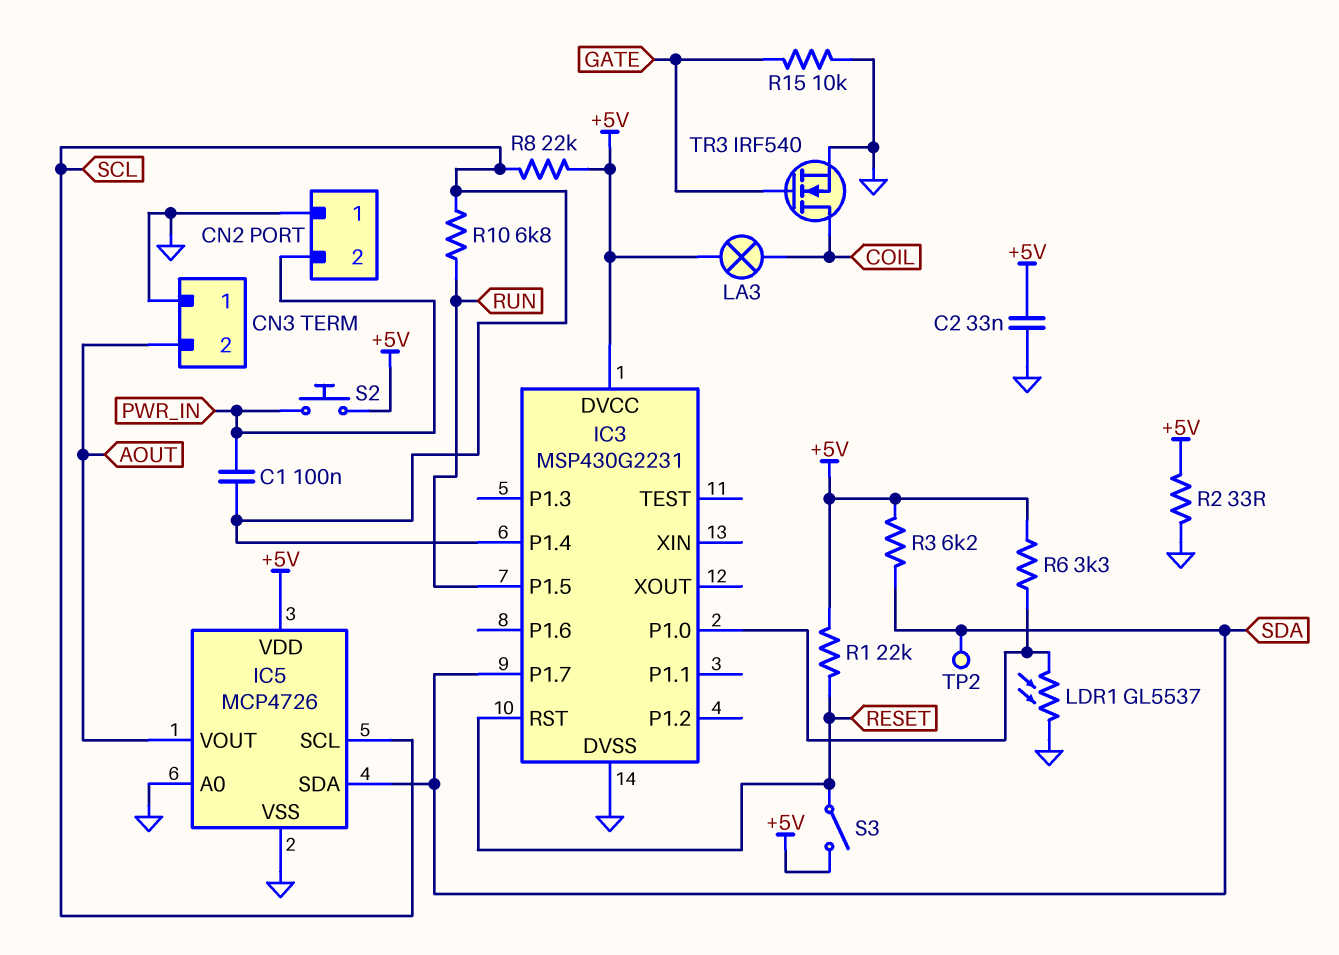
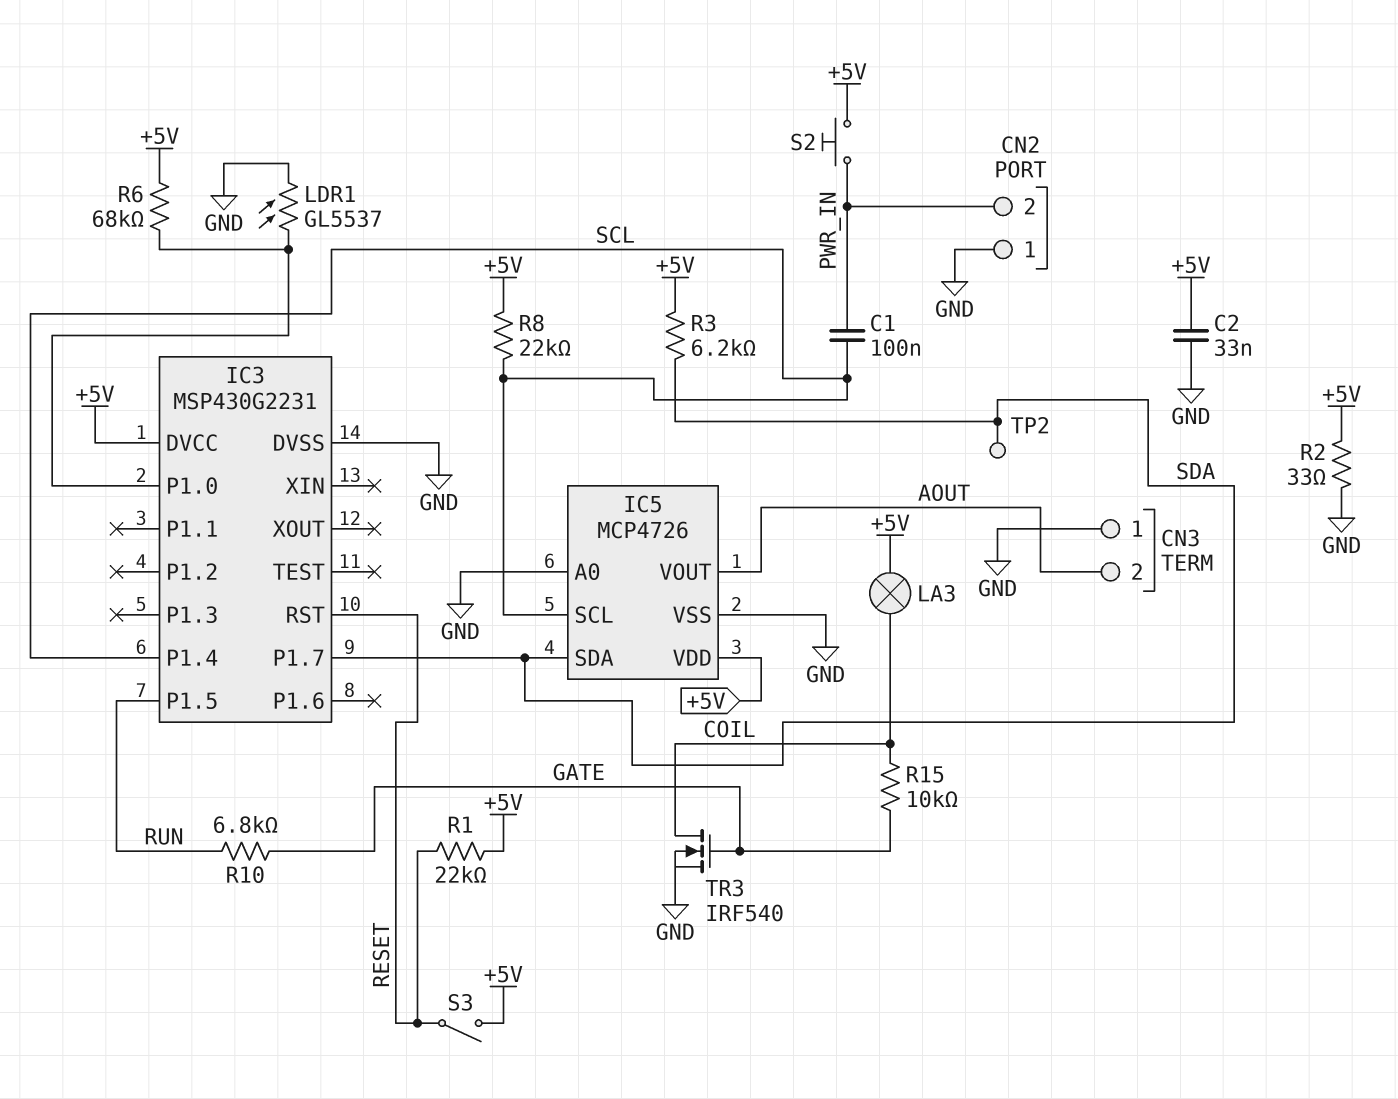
R6: 3.3k (+5V, IC3/P1.0) -> 68k (+5V, IC3/P1.0)
R10: 6.8k (RUN, SCL) -> 6.8k (GATE, RUN)
R15: 10k (GATE, GND) -> 10k (COIL, GATE)

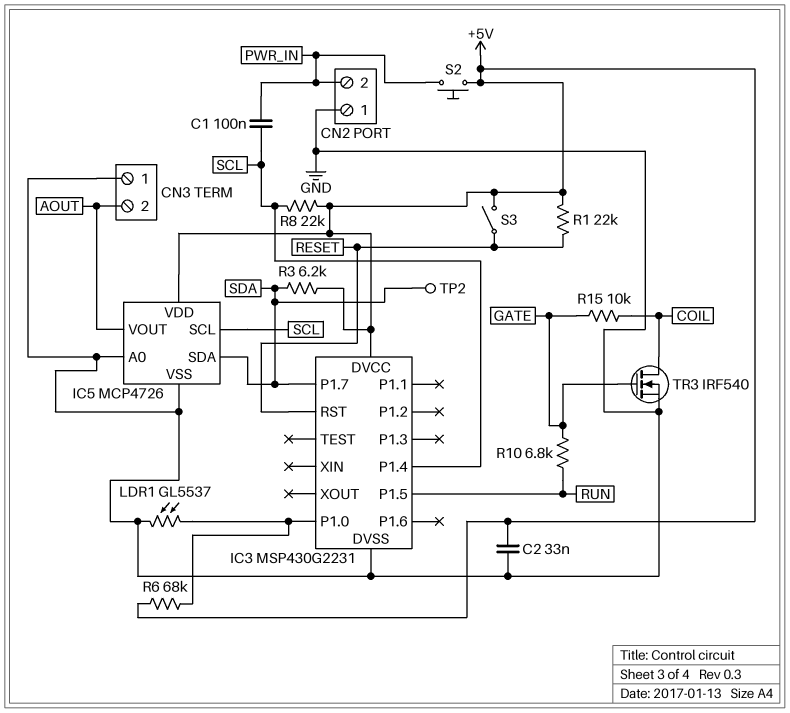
LA3: lamp (+5V, COIL) -> none
R2: 33 (+5V, GND) -> none

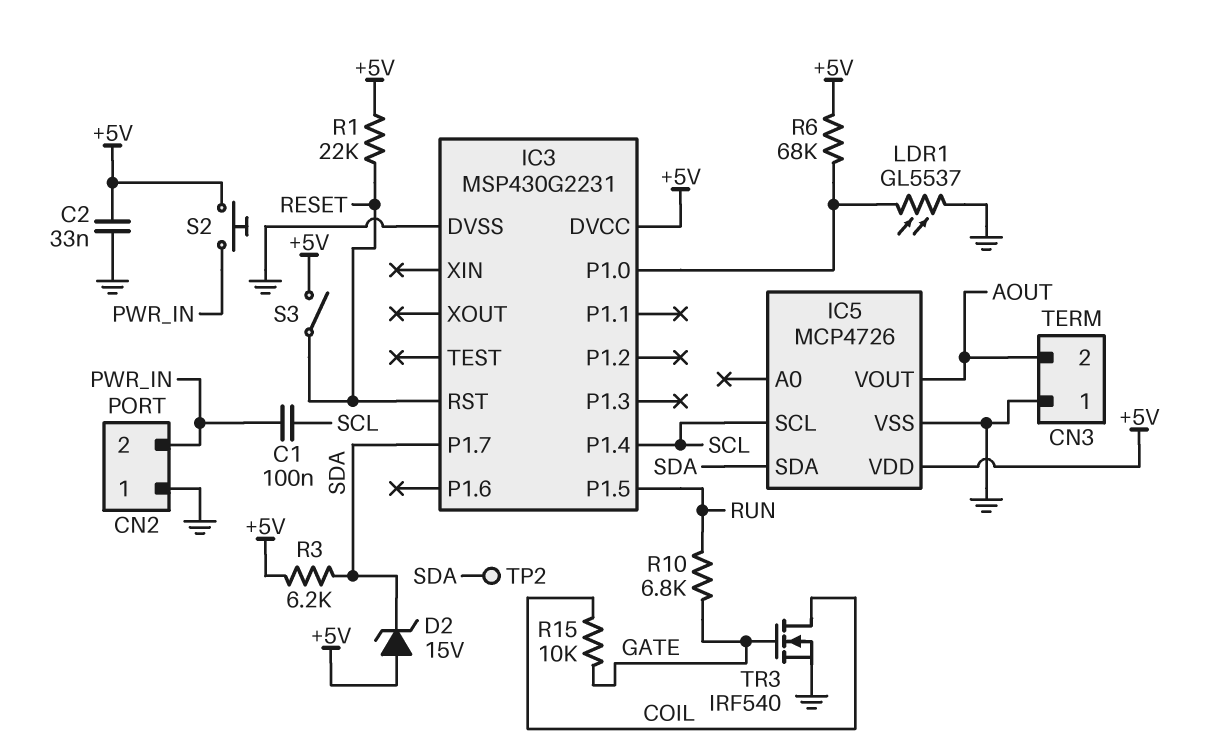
D2: none -> zener 15V (A +5V, K SDA)
IC5 pin A0: GND -> none
R8: 22k (+5V, SCL) -> none

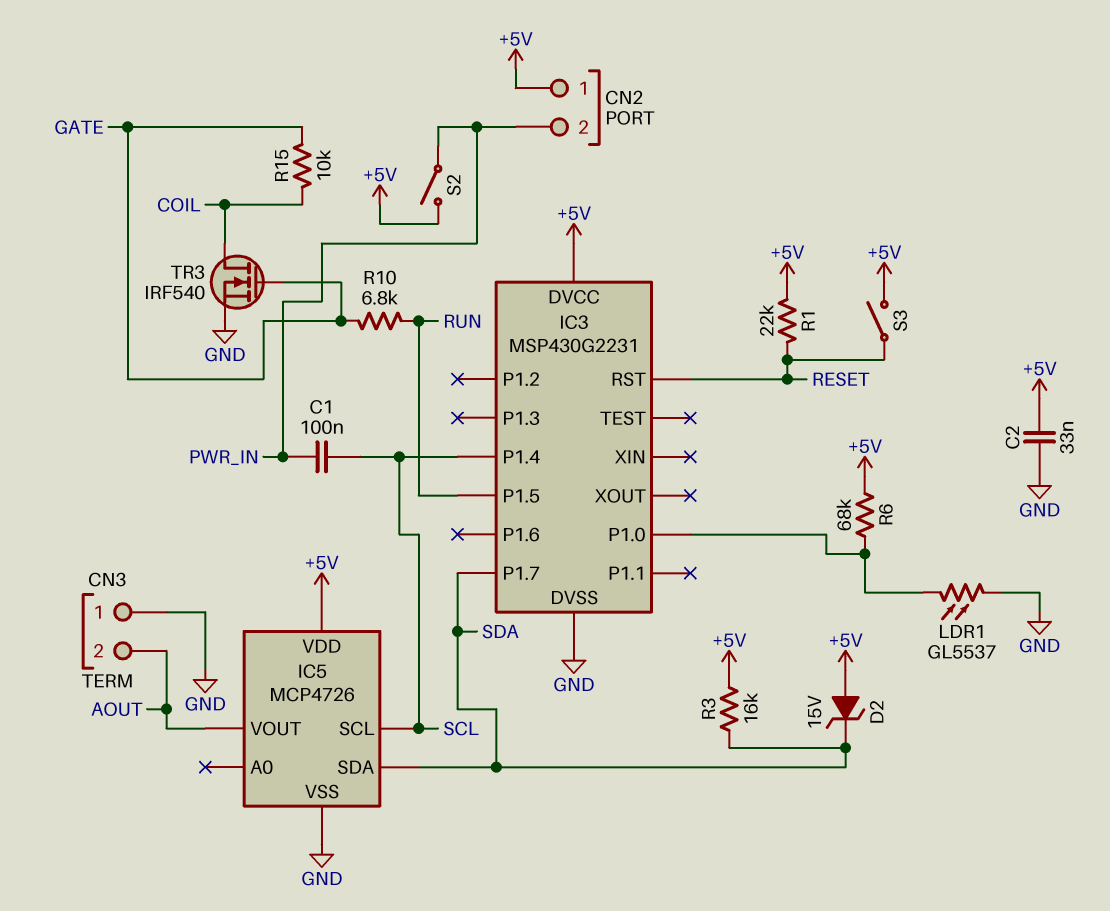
CN2 pin 1: GND -> +5V
R3: 6.2k (+5V, SDA) -> 16k (+5V, SDA)
S2: button (+5V, PWR_IN) -> switch (+5V, PWR_IN)
TP2: test point (SDA) -> none

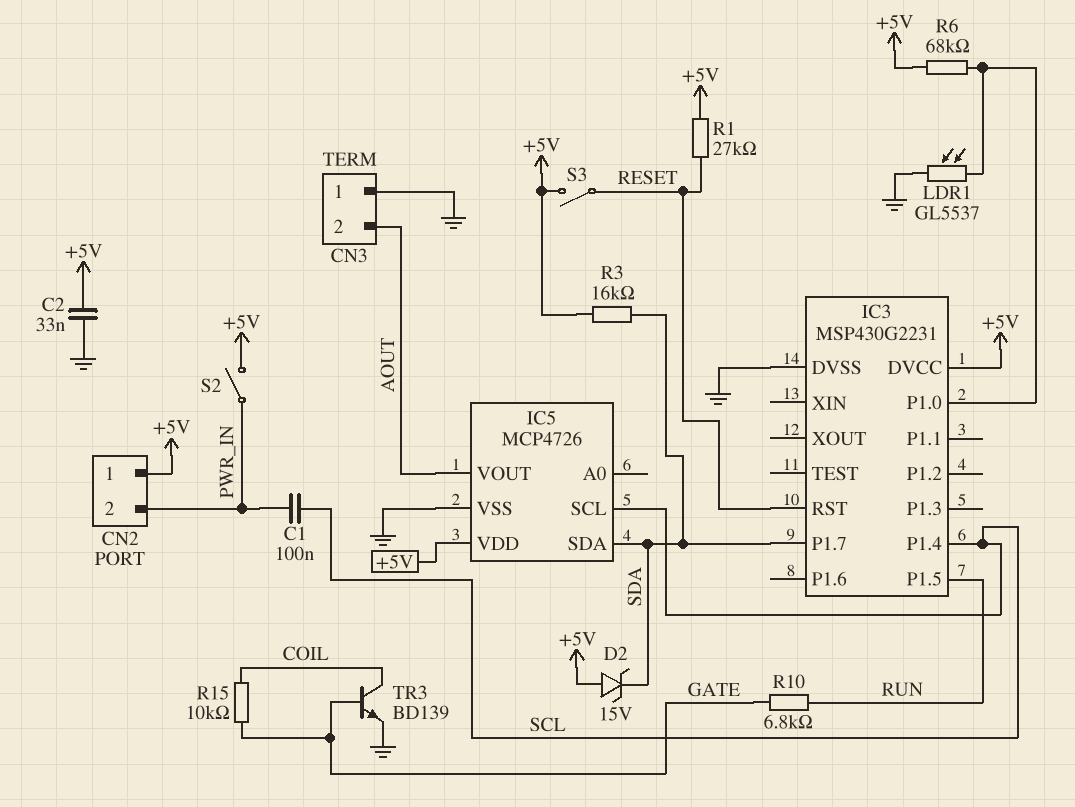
R1: 22k (+5V, RESET) -> 27k (+5V, RESET)
TR3: NMOS IRF540 (G GATE, D COIL, S GND) -> NPN BD139 (B GATE, C COIL, E GND)

